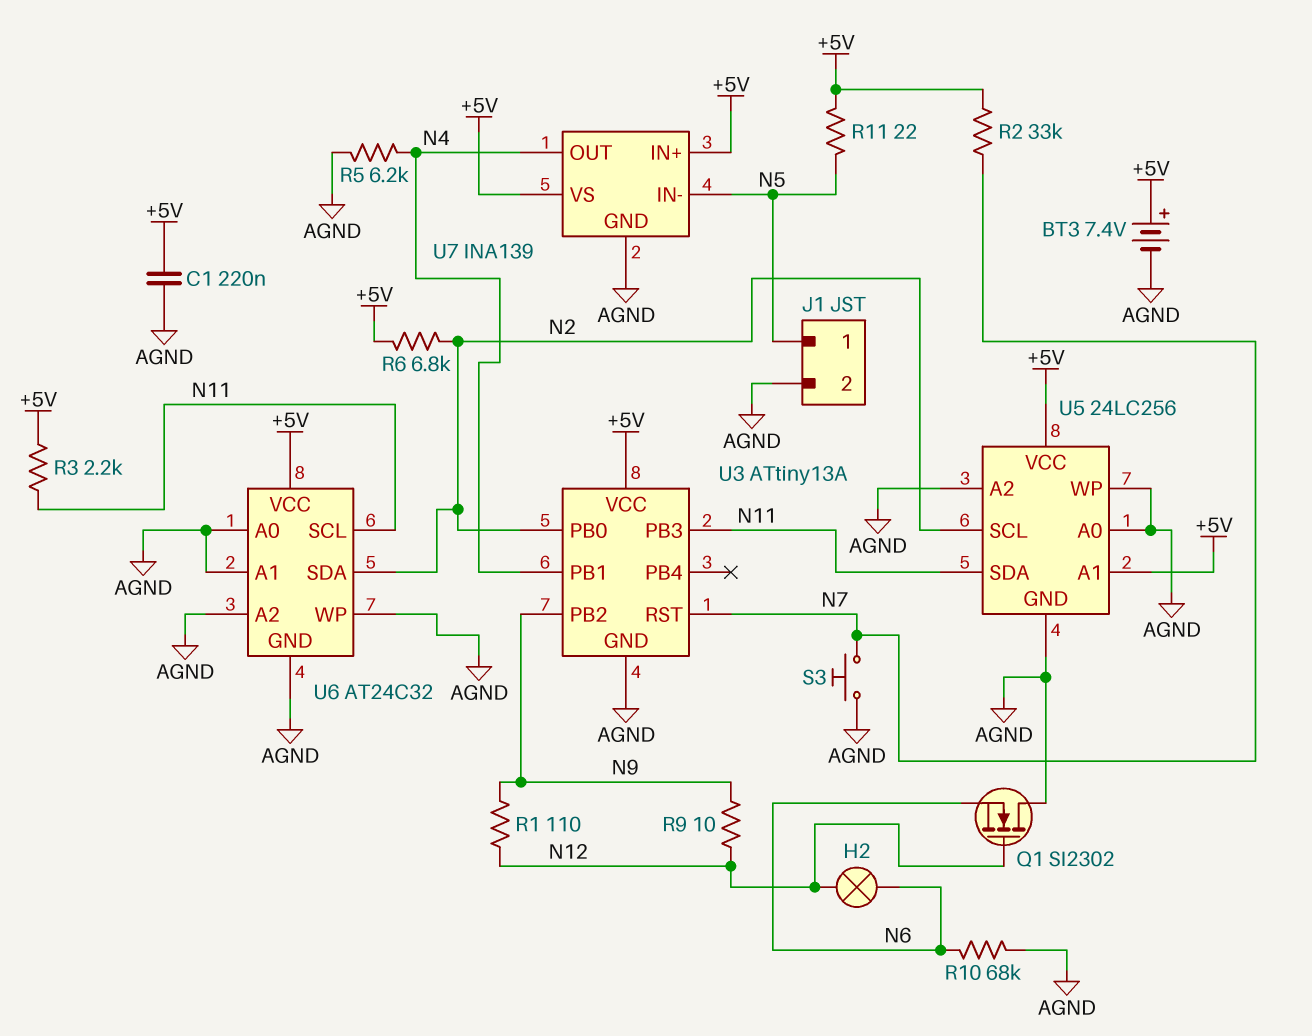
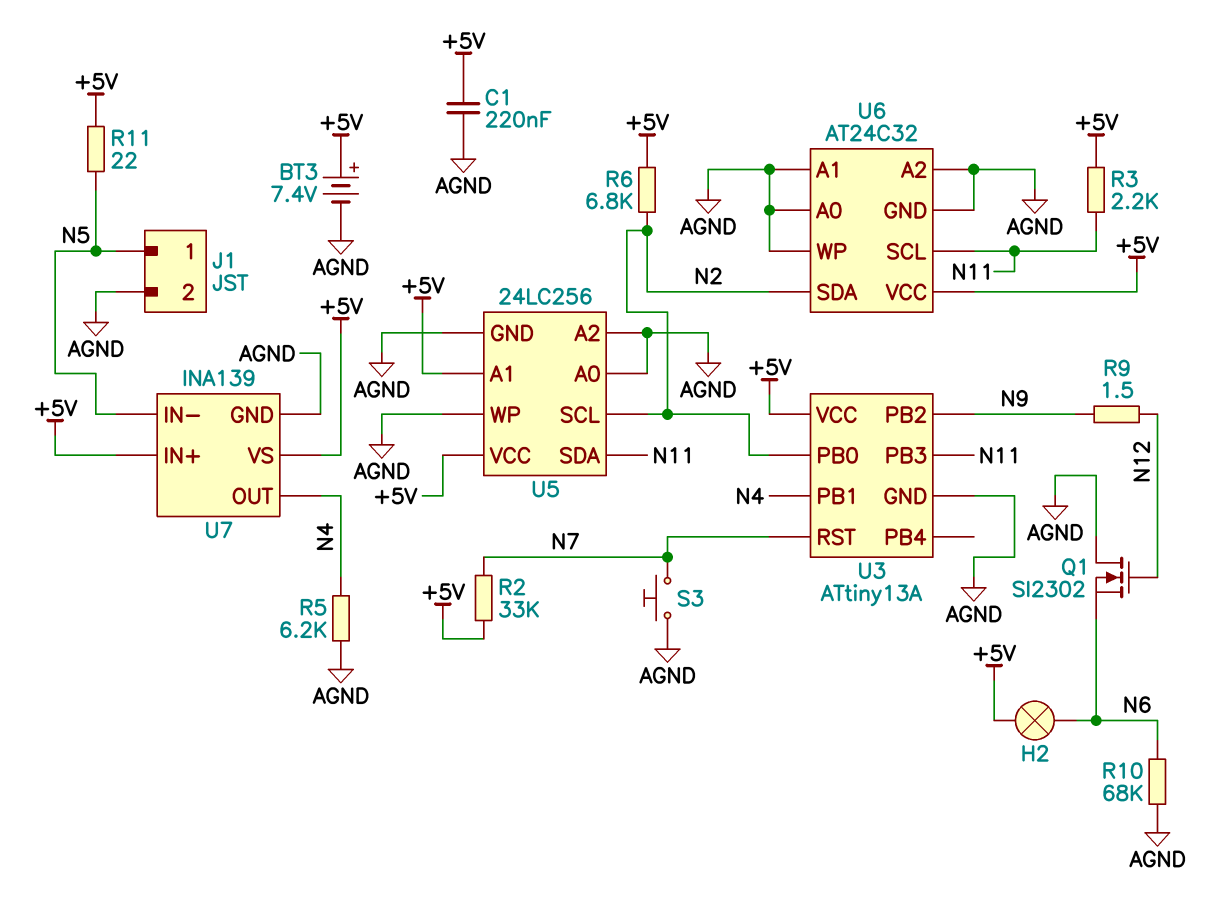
H2: lamp (N6, N12) -> lamp (+5V, N6)
R1: 110 (N9, N12) -> none
R9: 10 (N9, N12) -> 1.5 (N9, N12)

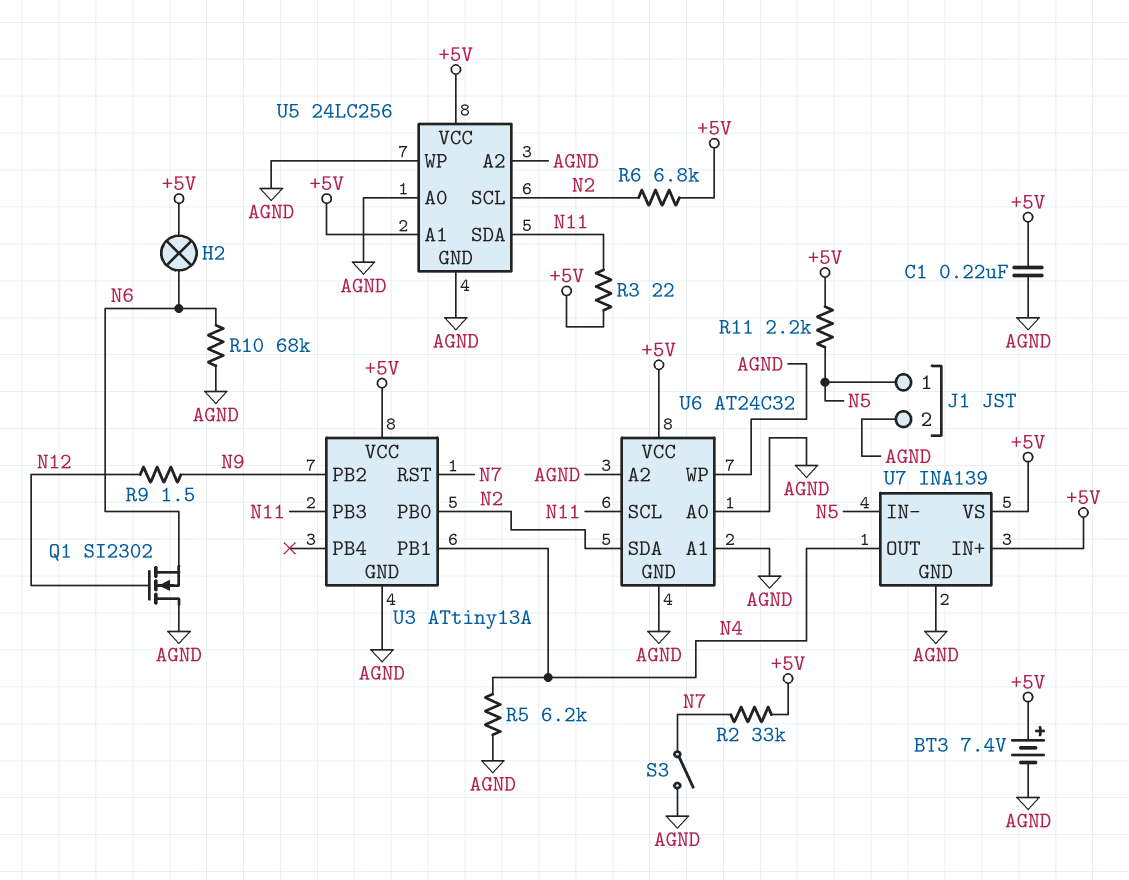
R3: 2.2k (+5V, N11) -> 22 (+5V, N11)
R11: 22 (+5V, N5) -> 2.2k (+5V, N5)
S3: button (AGND, N7) -> switch (AGND, N7)

